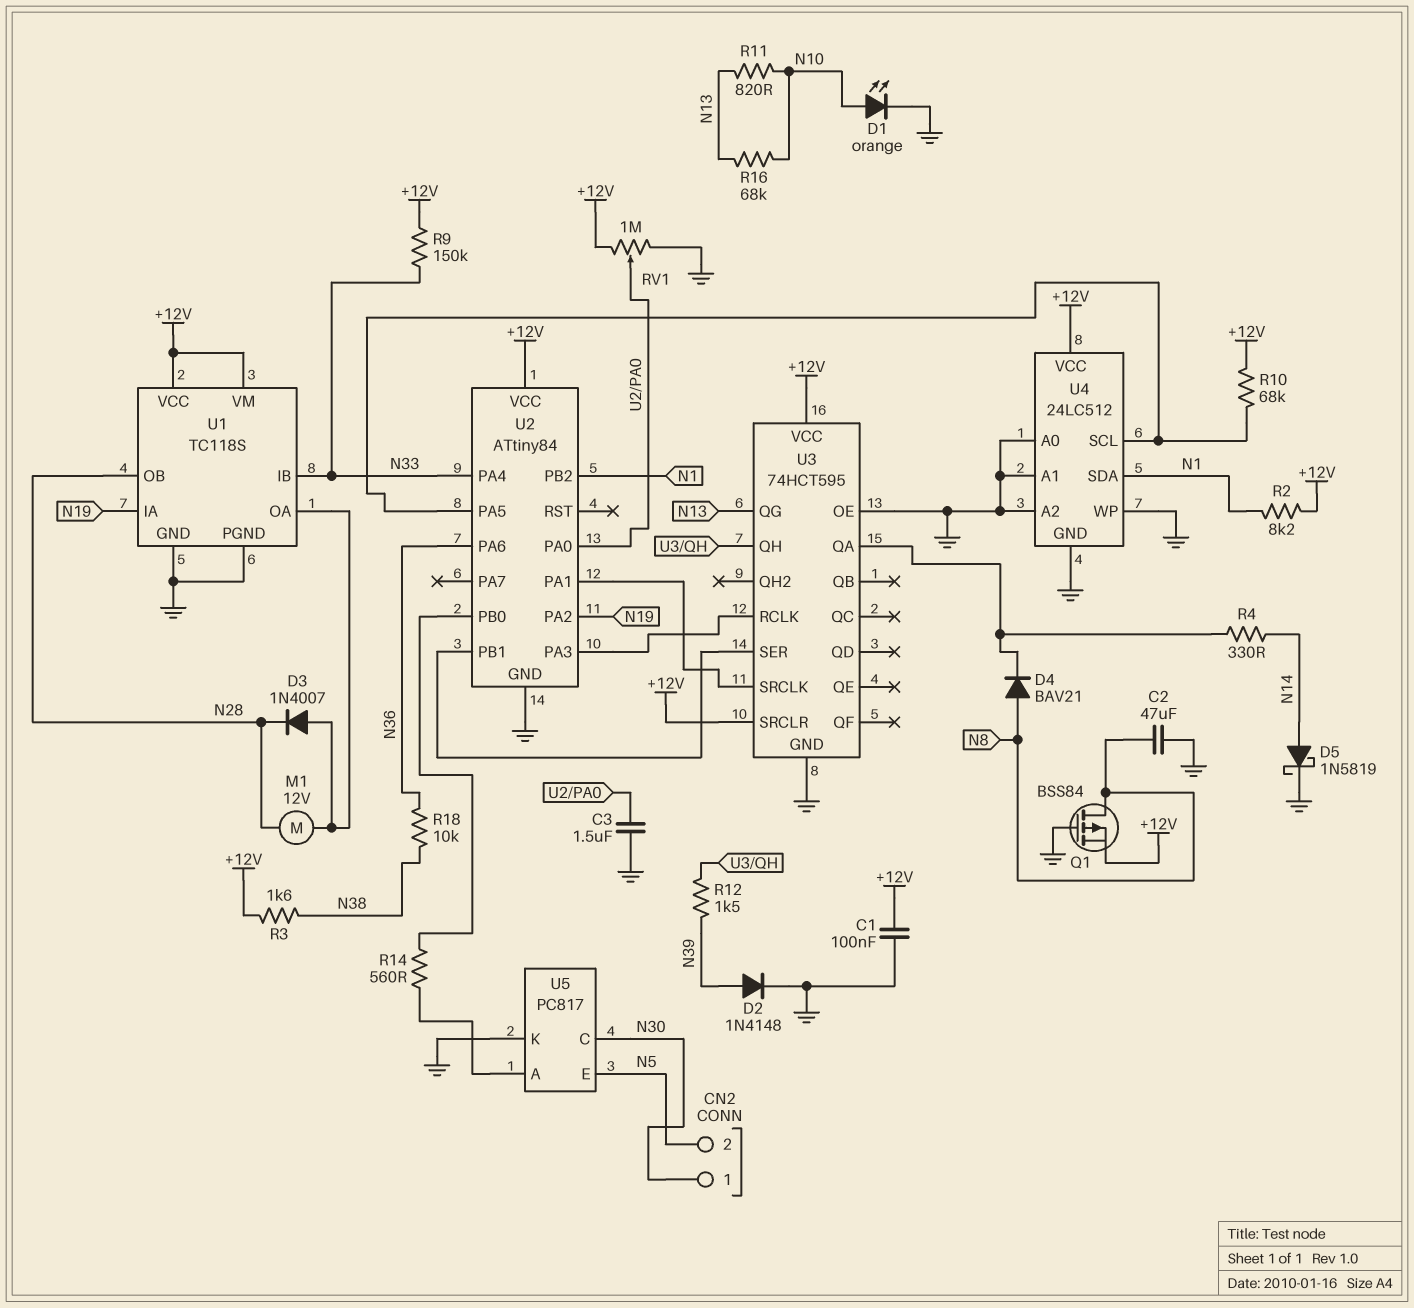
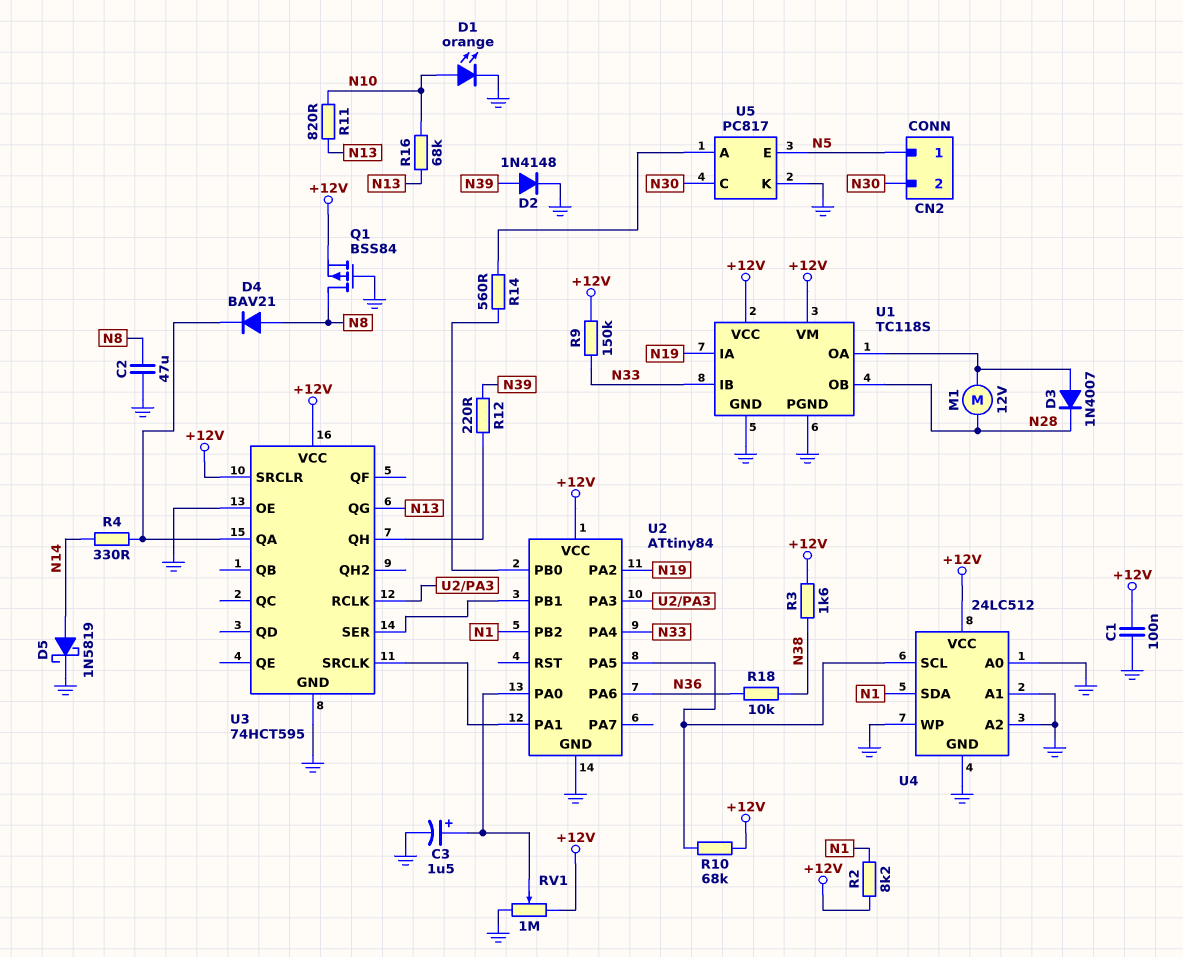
C3: 1.5uF (GND, U2/PA0) -> 1.5uF (plus U2/PA0, minus GND)
CN2 pin 1: N30 -> N5
CN2 pin 2: N5 -> N30
R12: 1.5k (N39, U3/QH) -> 220 (N39, U3/QH)

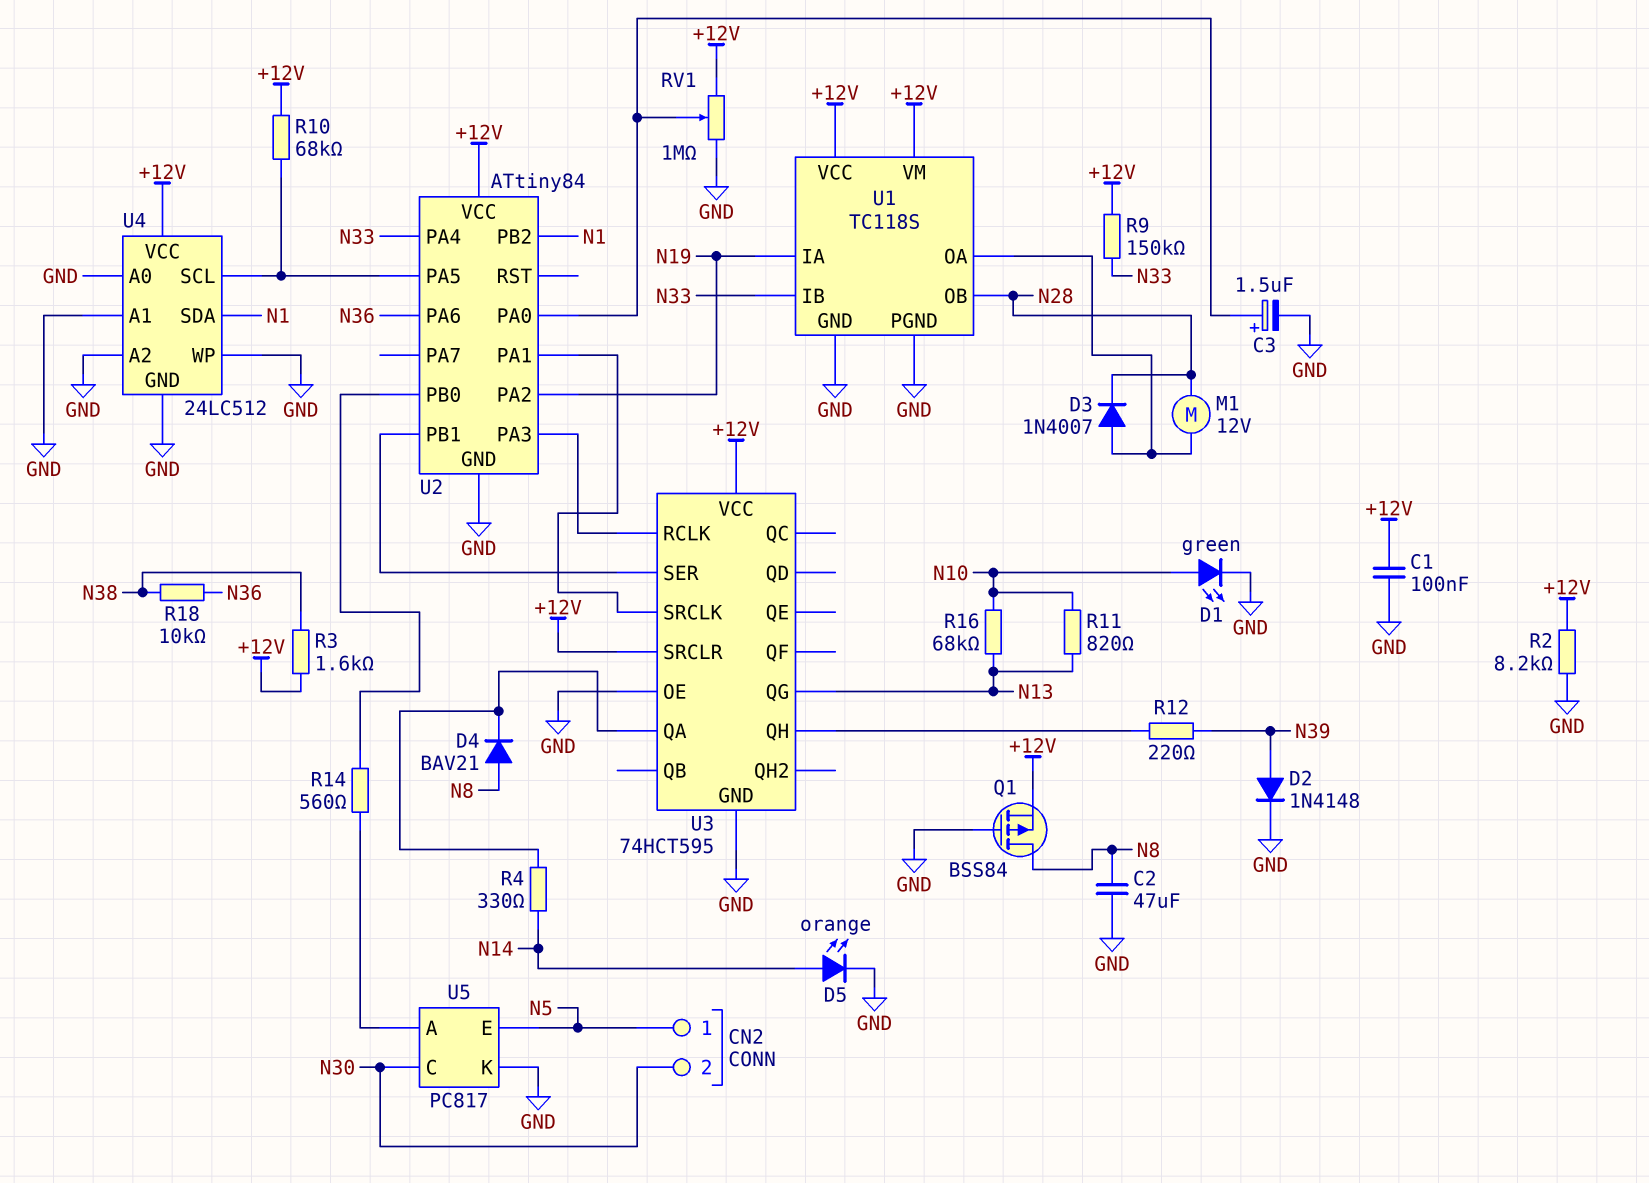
D1: LED orange (A N10, K GND) -> LED green (A N10, K GND)
D5: schottky 1N5819 (A N14, K GND) -> LED orange (A N14, K GND)
R2: 8.2k (+12V, N1) -> 8.2k (+12V, GND)

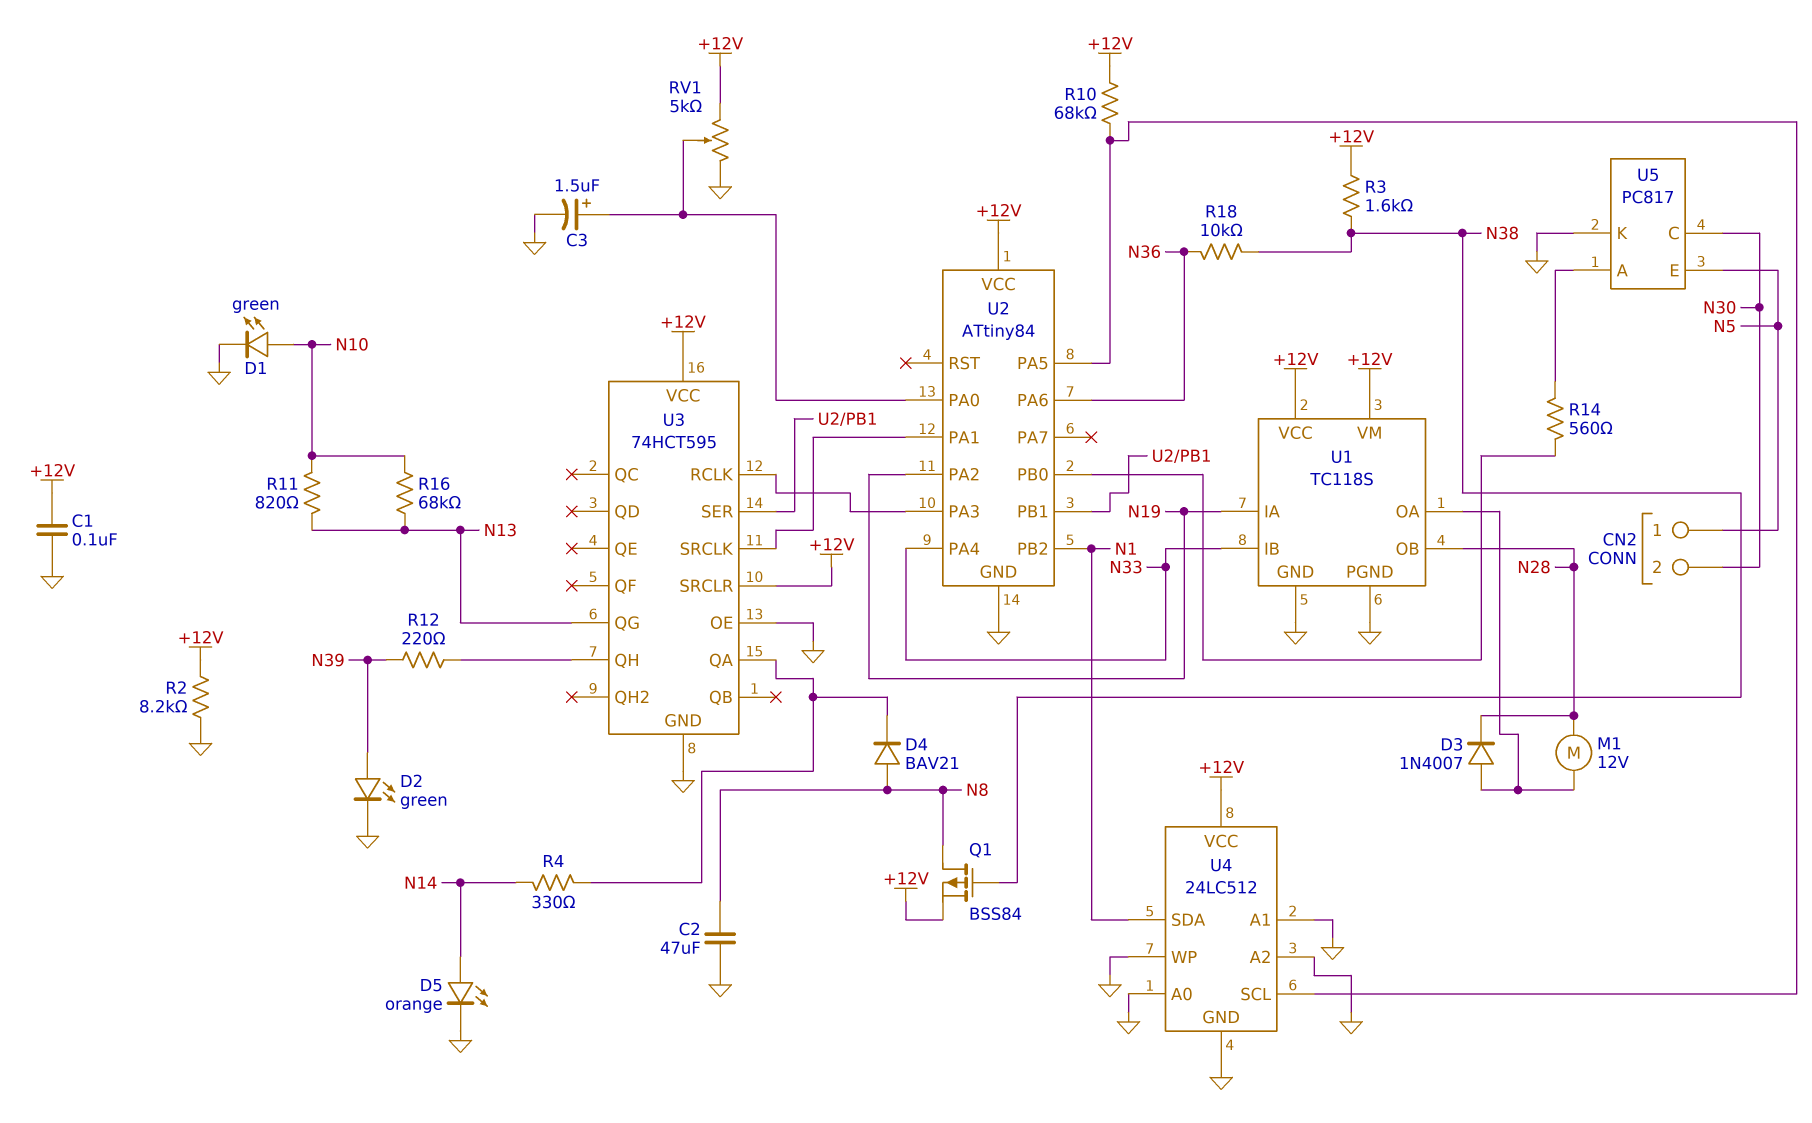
D2: diode 1N4148 (A N39, K GND) -> LED green (A N39, K GND)
Q1: PMOS BSS84 (G GND, D N8, S +12V) -> PMOS BSS84 (G N38, D N8, S +12V)
R9: 150k (+12V, N33) -> none
RV1: 1M (+12V, GND, wiper U2/PA0) -> 5k (+12V, GND, wiper U2/PA0)

